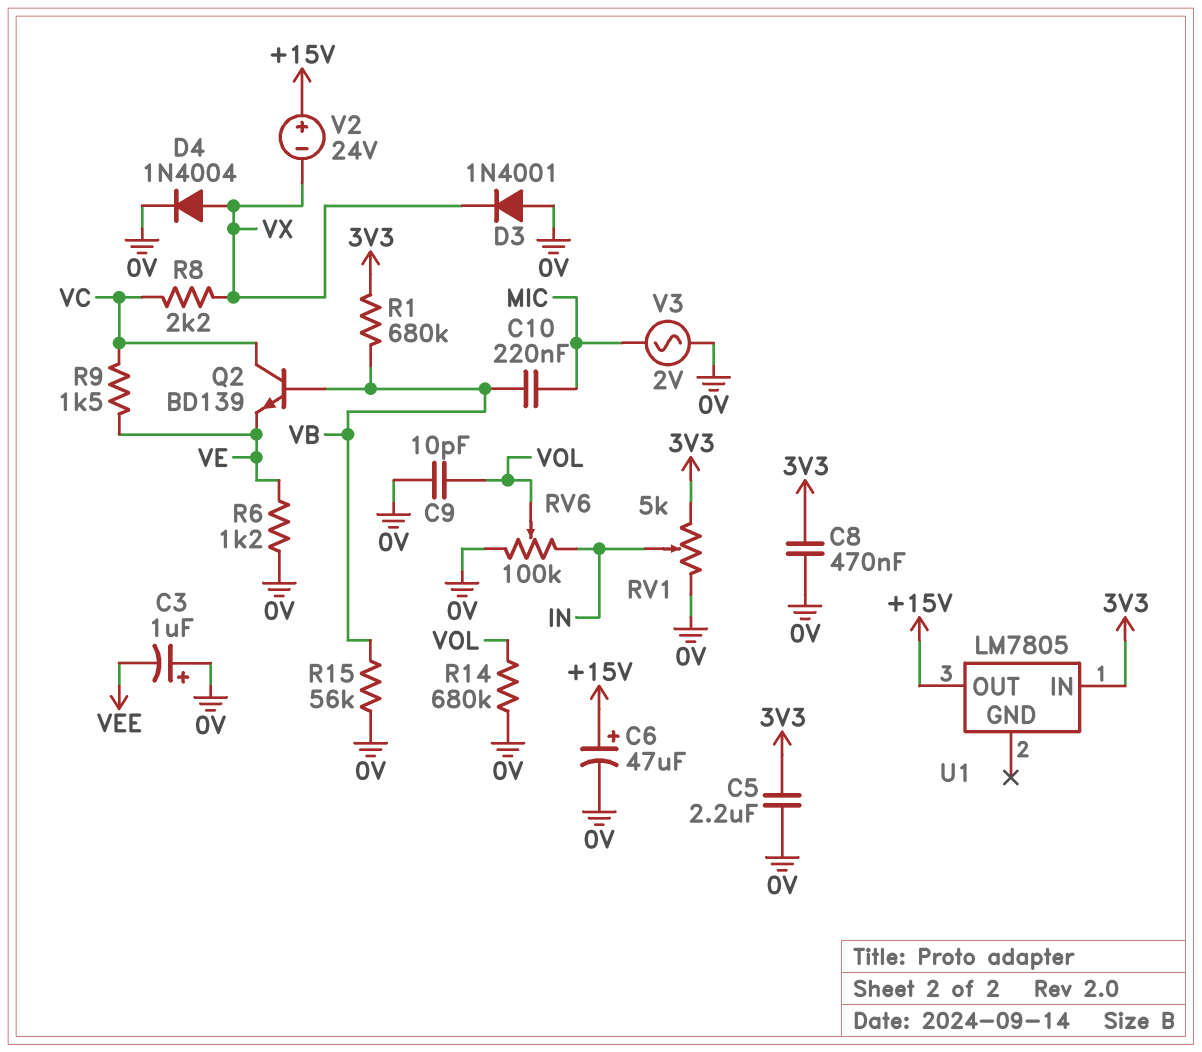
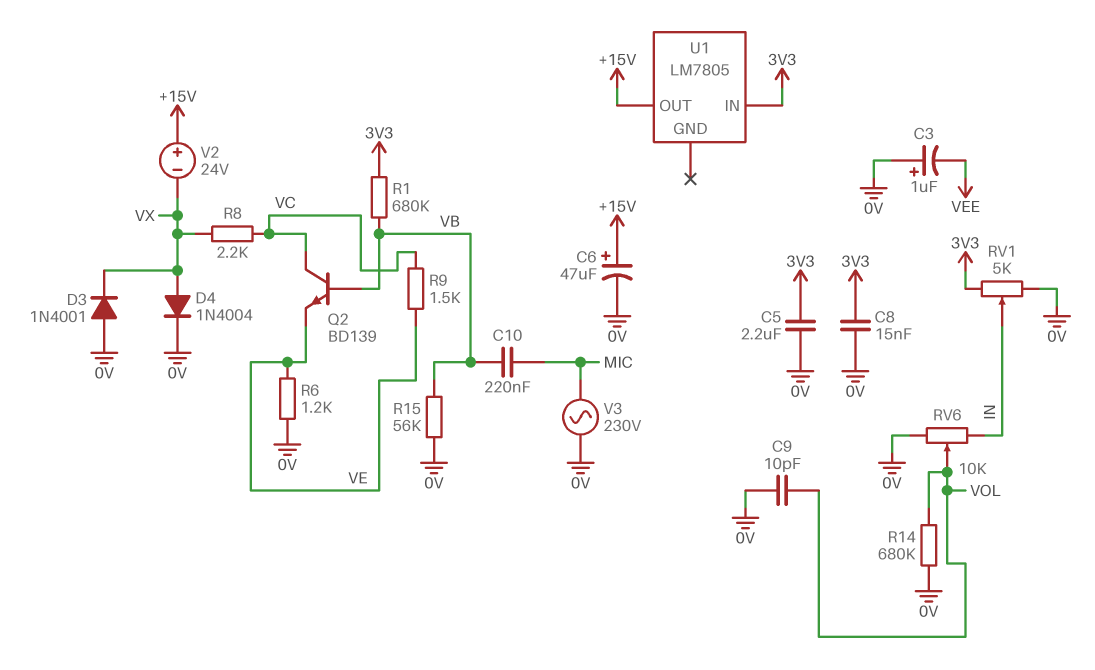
C8: 470nF (0V, 3V3) -> 15nF (0V, 3V3)
RV6: 100k (0V, IN, wiper VOL) -> 10k (0V, IN, wiper VOL)
V3: AC 2V (0V, MIC) -> AC 230V (0V, MIC)

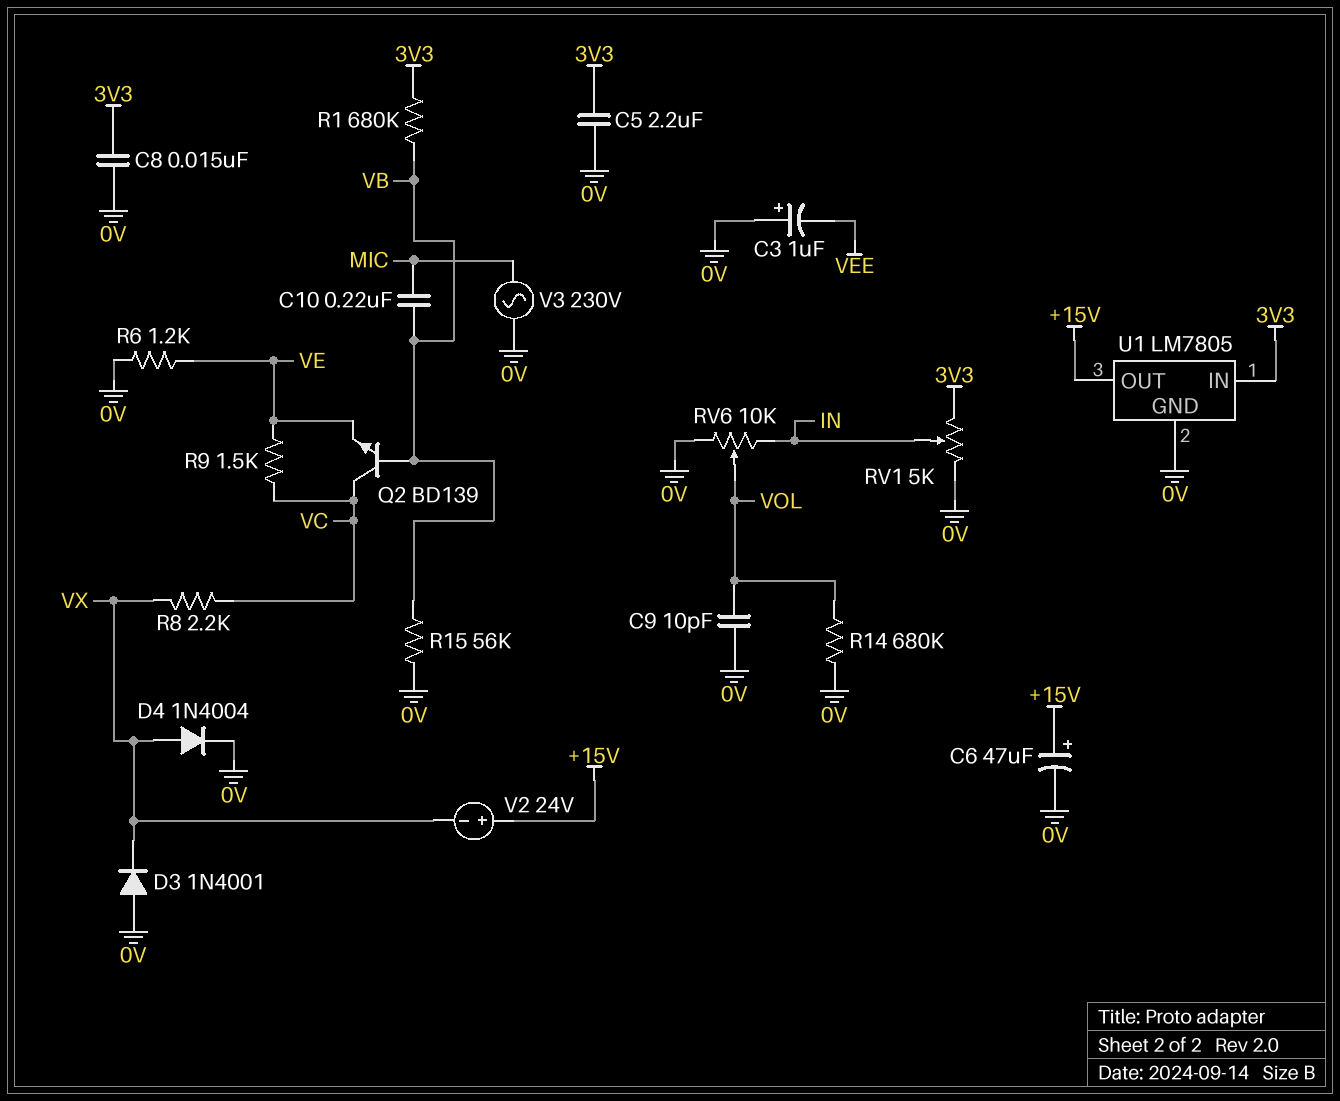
U1 pin GND: none -> 0V

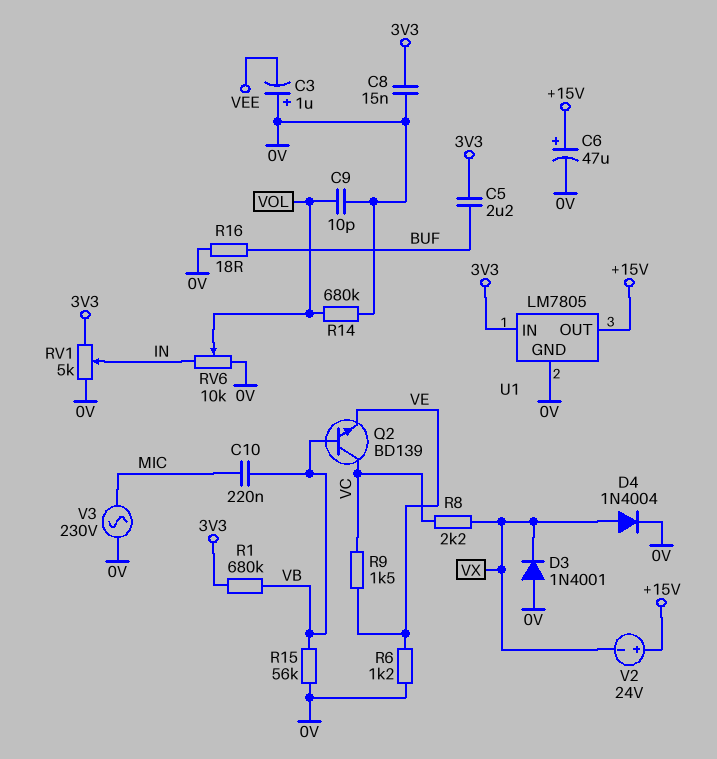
C5: 2.2uF (0V, 3V3) -> 2.2uF (3V3, BUF)
R16: none -> 18 (0V, BUF)

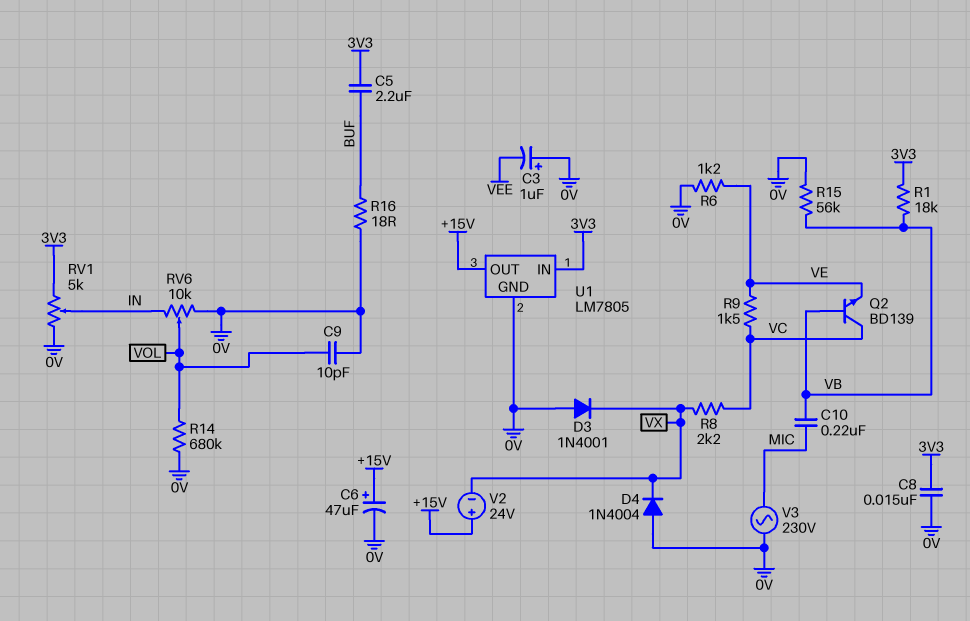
D4: diode 1N4004 (A VX, K 0V) -> diode 1N4004 (A 0V, K VX)
R1: 680k (3V3, VB) -> 18k (3V3, VB)

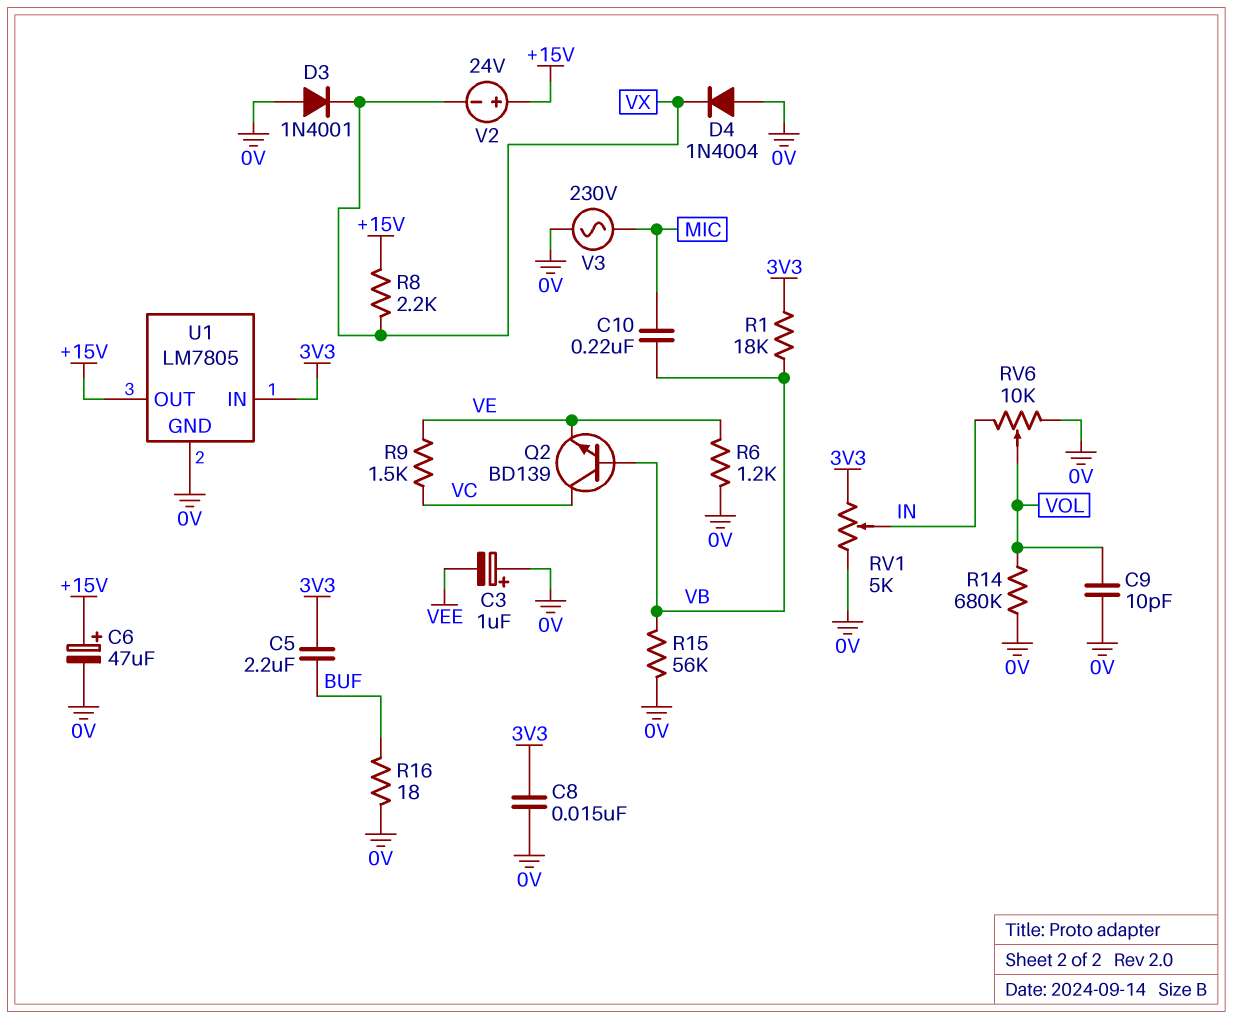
R8: 2.2k (VC, VX) -> 2.2k (+15V, VX)

